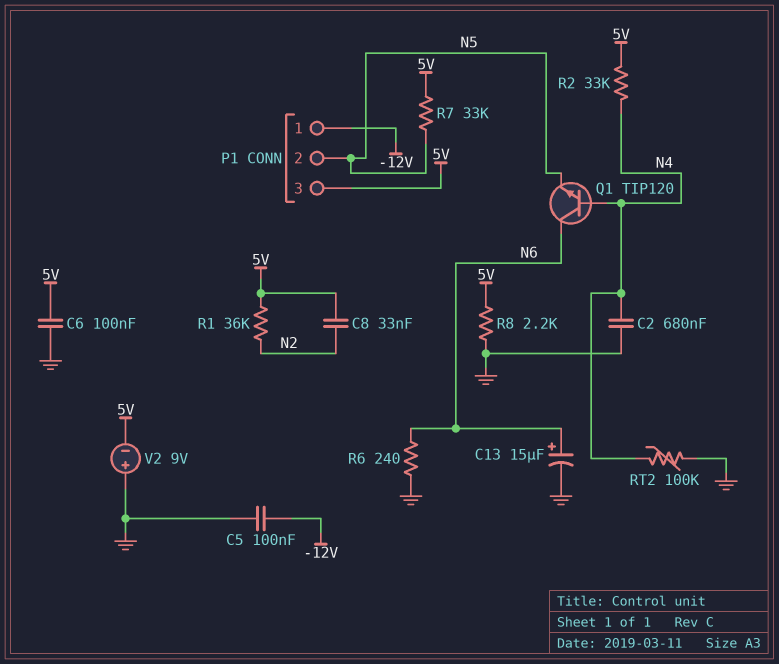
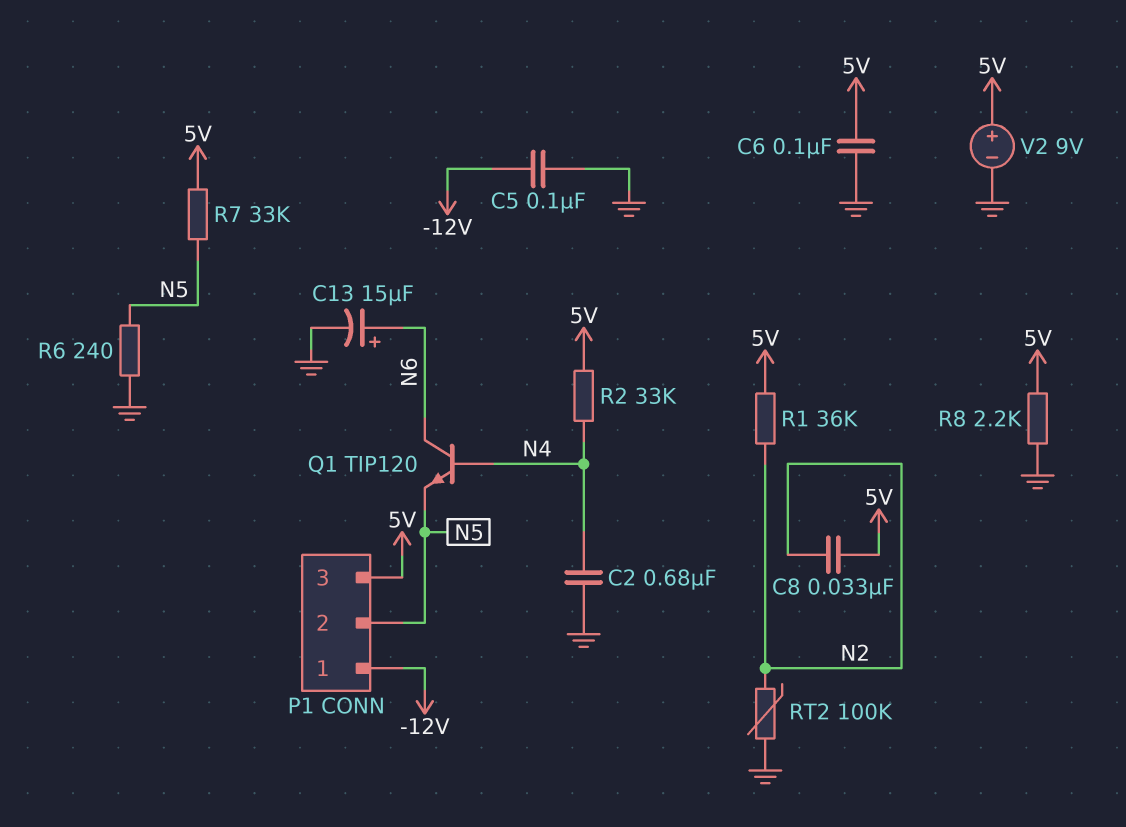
R6: 240 (GND, N6) -> 240 (GND, N5)
RT2: 100k (GND, N4) -> 100k (GND, N2)
V2: 9V (plus GND, minus 5V) -> 9V (plus 5V, minus GND)

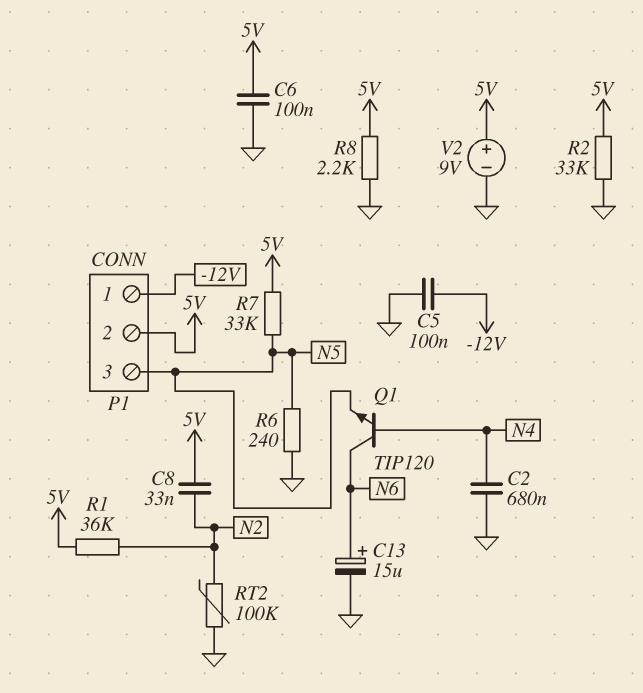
P1 pin 2: N5 -> 5V
P1 pin 3: 5V -> N5
R2: 33k (5V, N4) -> 33k (5V, GND)

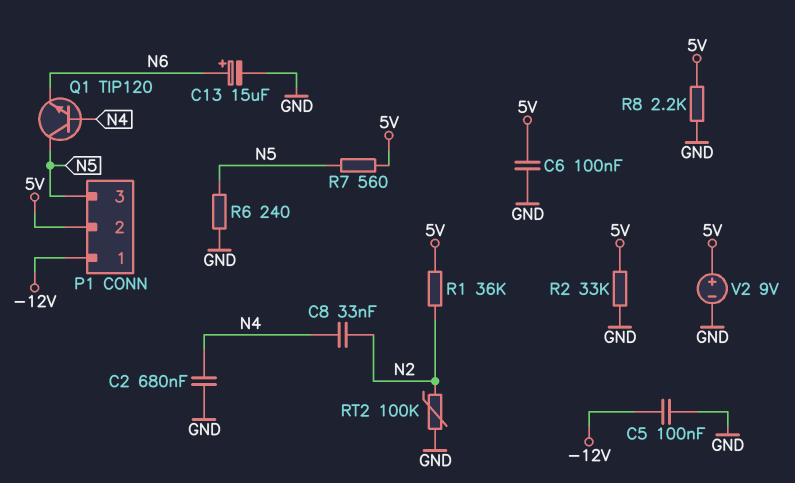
C8: 33nF (5V, N2) -> 33nF (N2, N4)
Q1: NPN TIP120 (B N4, C N6, E N5) -> NPN TIP120 (B N4, C N5, E N6)
R7: 33k (5V, N5) -> 560 (5V, N5)

